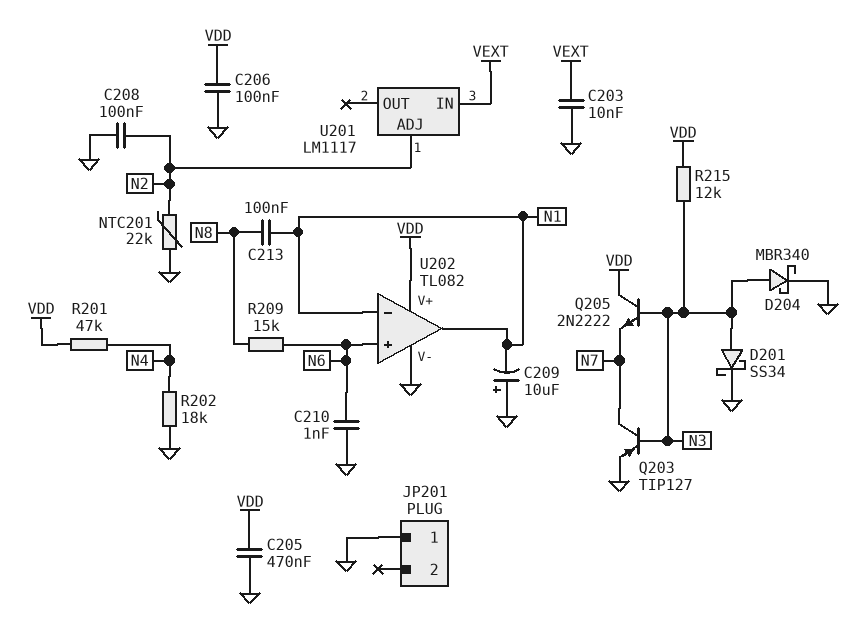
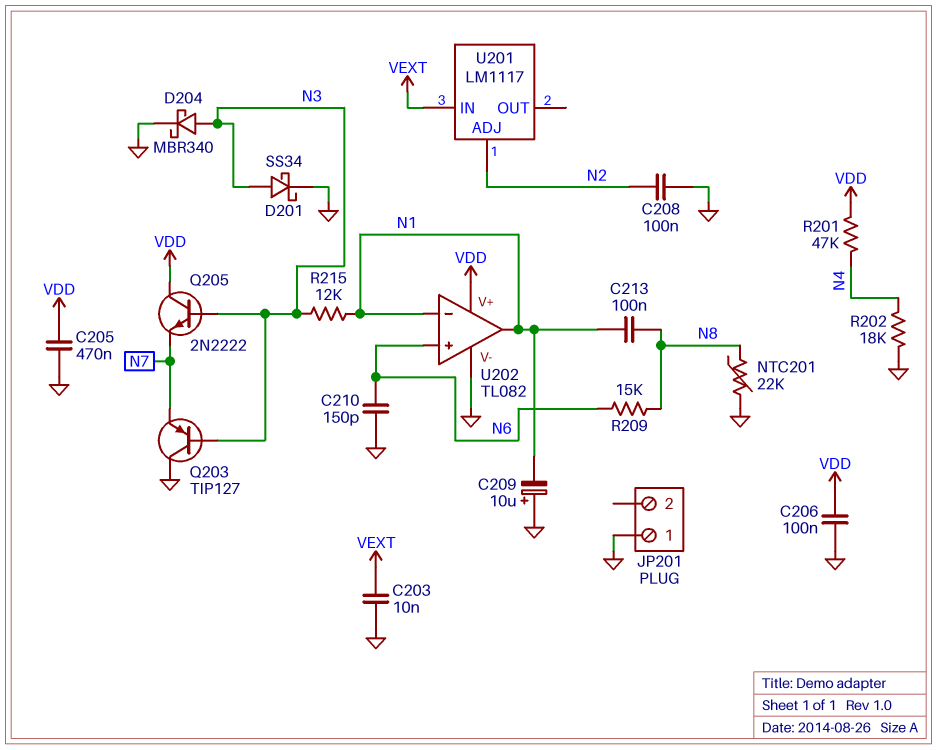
C210: 1nF (GND, N6) -> 150pF (GND, N6)
NTC201: 22k (GND, N2) -> 22k (GND, N8)
Q203: PNP TIP127 (B N3, C N7, E GND) -> PNP TIP127 (B N3, C GND, E N7)
R215: 12k (N3, VDD) -> 12k (N1, N3)

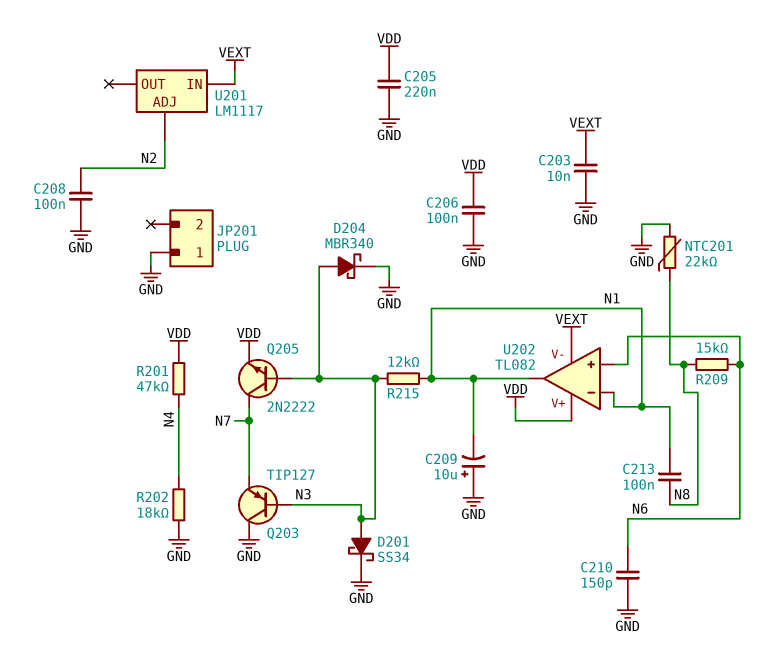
C205: 470nF (GND, VDD) -> 220nF (GND, VDD)
Q205: NPN 2N2222 (B N3, C VDD, E N7) -> NPN 2N2222 (B N3, C N7, E VDD)
U202 pin V-: GND -> VEXT

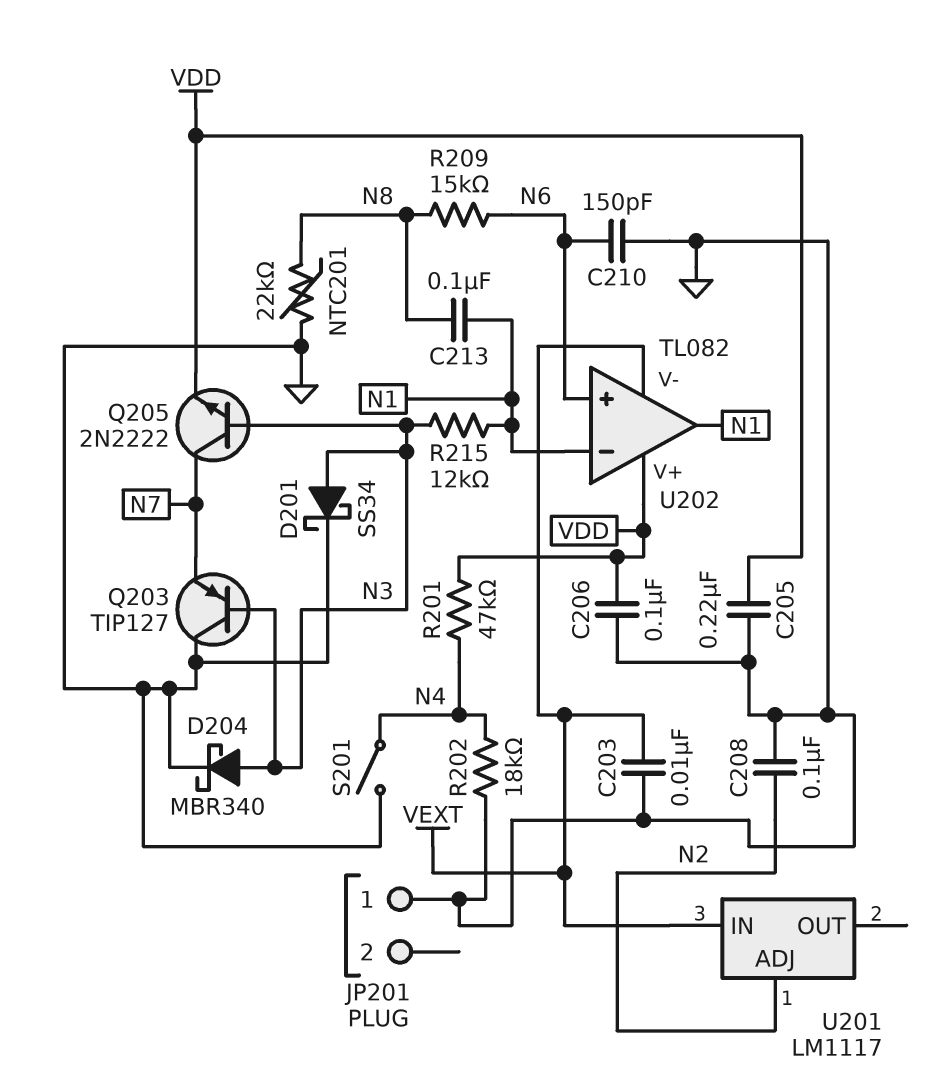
C209: 10uF (plus GND, minus N1) -> none
S201: none -> switch (GND, N4)

